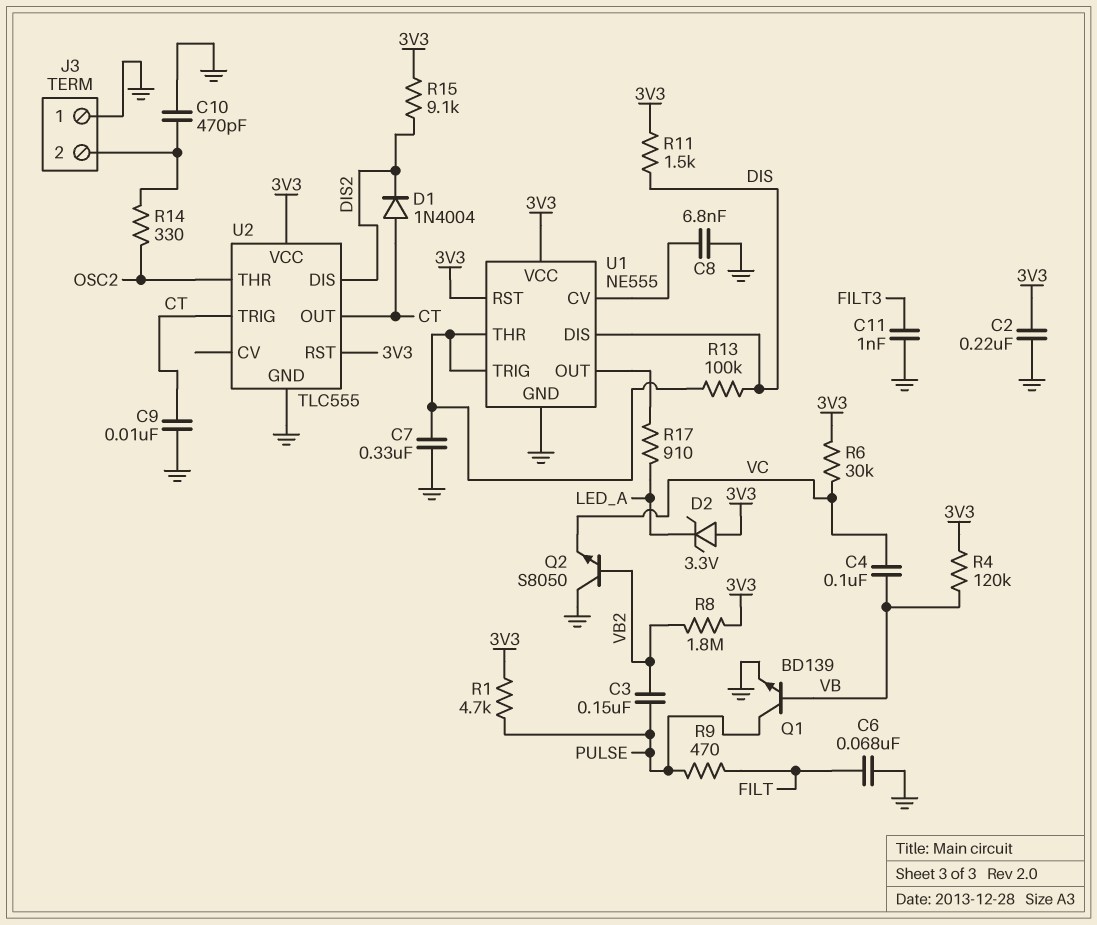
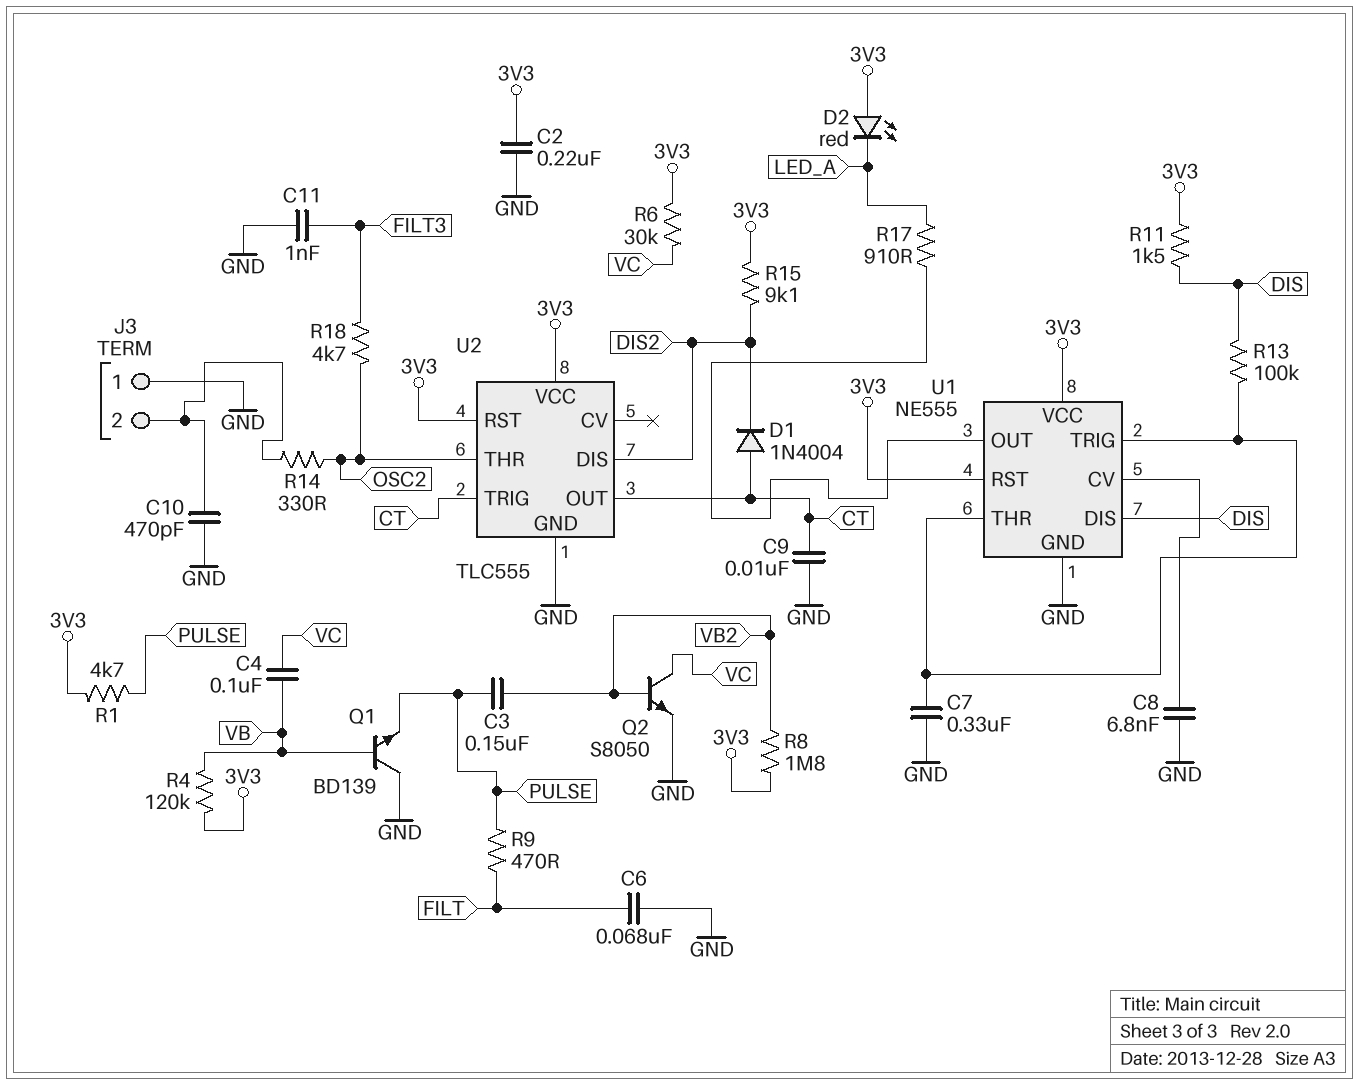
D2: zener 3.3V (A 3V3, K LED_A) -> LED red (A 3V3, K LED_A)
Q1: NPN BD139 (B VB, C PULSE, E GND) -> NPN BD139 (B VB, C GND, E PULSE)
Q2: NPN S8050 (B VB2, C GND, E VC) -> NPN S8050 (B VB2, C VC, E GND)
R18: none -> 4.7k (FILT3, OSC2)

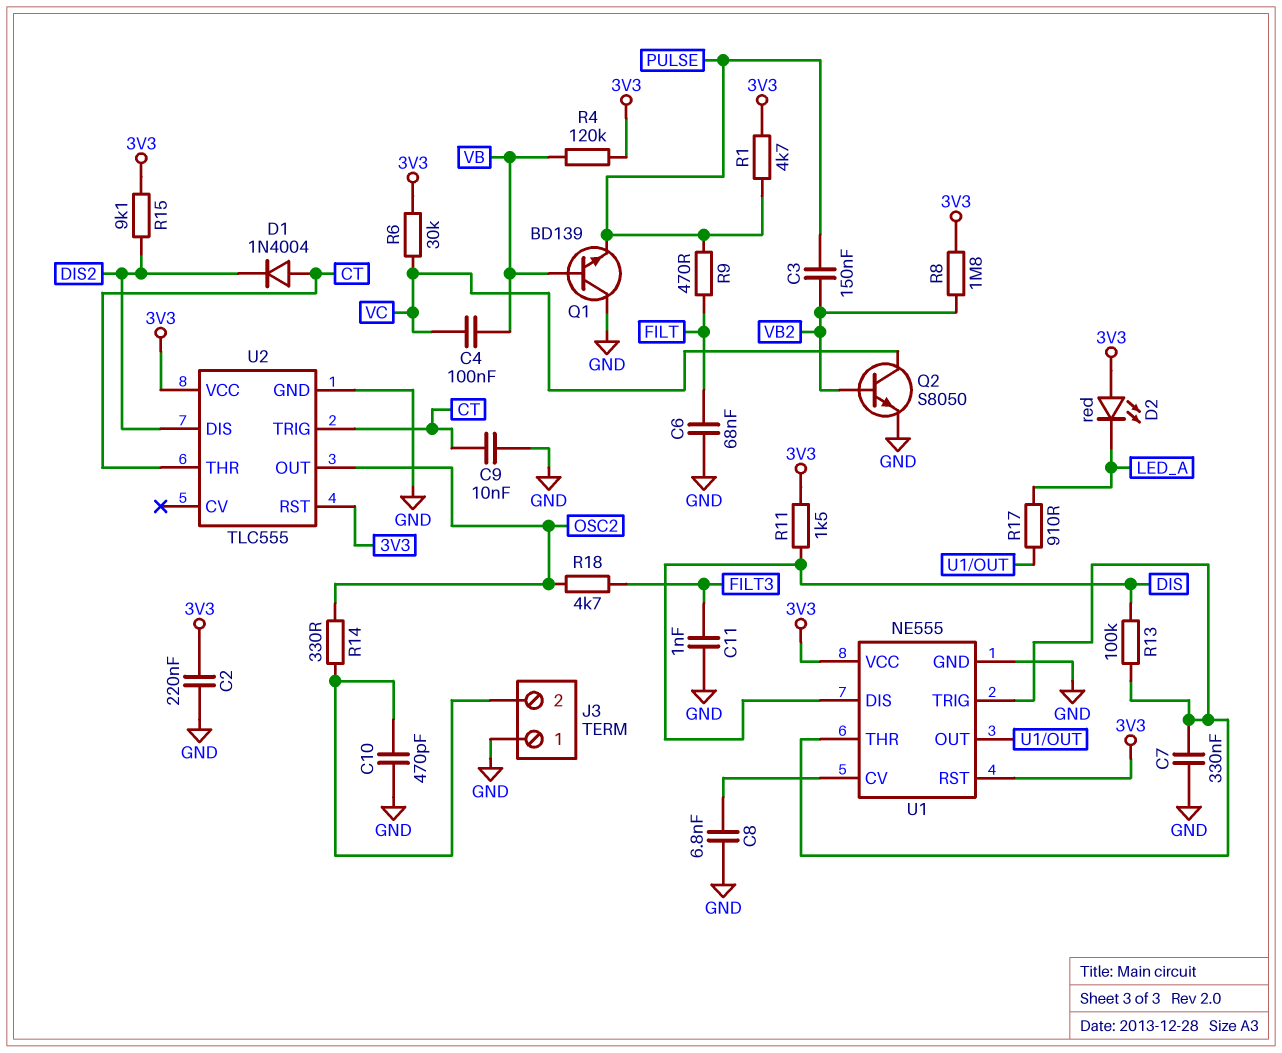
U2 pin OUT: CT -> OSC2
U2 pin THR: OSC2 -> CT

